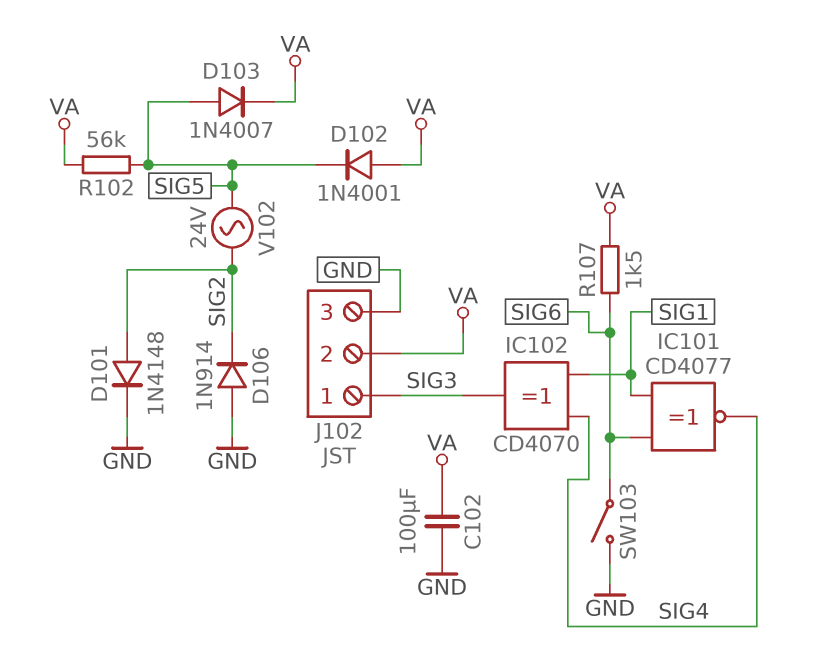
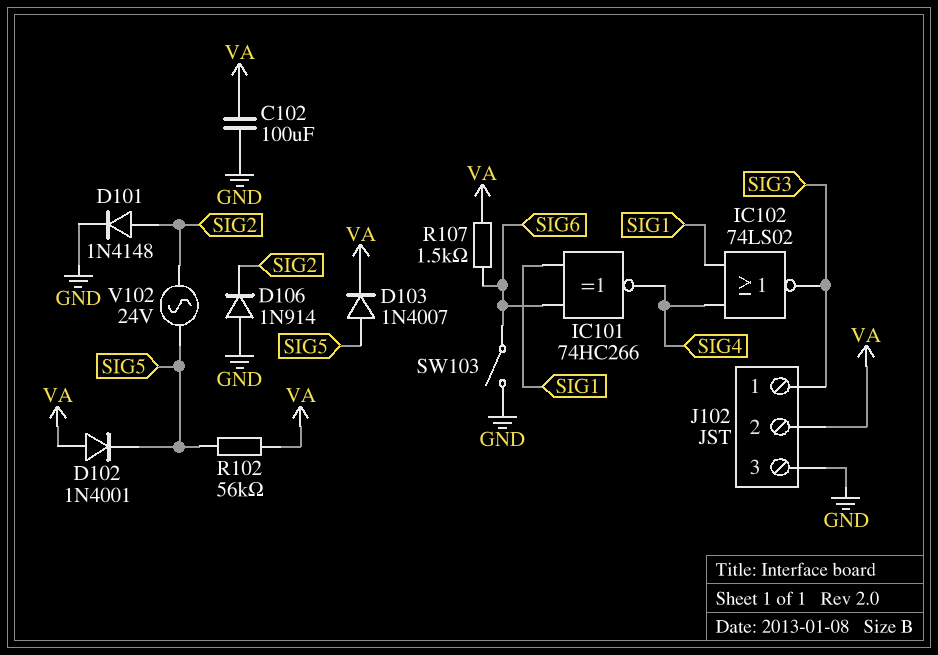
IC101: XNOR CD4077 (in SIG1, in SIG6, out SIG4) -> XNOR 74HC266 (in SIG1, in SIG6, out SIG4)
IC102: XOR CD4070 (in SIG1, in SIG4, out SIG3) -> NOR 74LS02 (in SIG1, in SIG4, out SIG3)

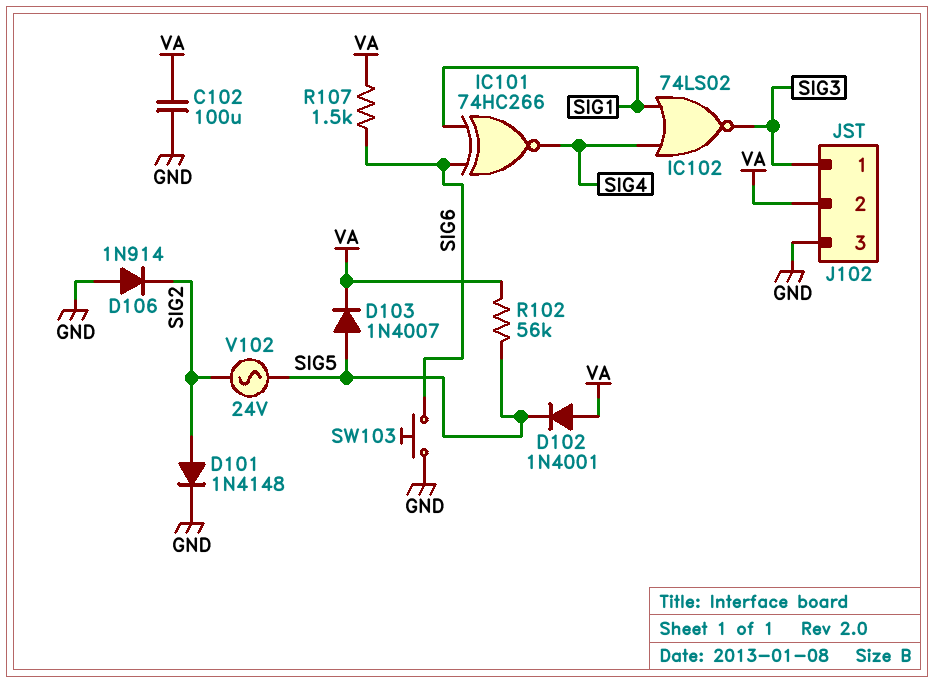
SW103: switch (GND, SIG6) -> button (GND, SIG6)

